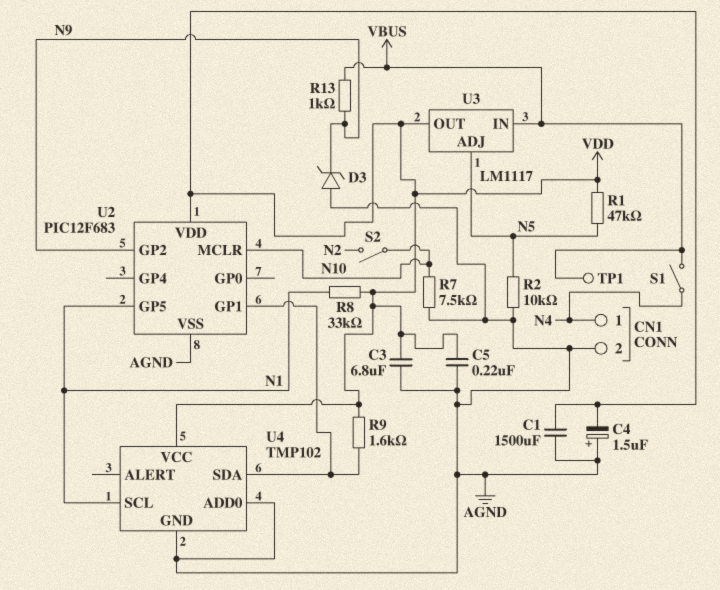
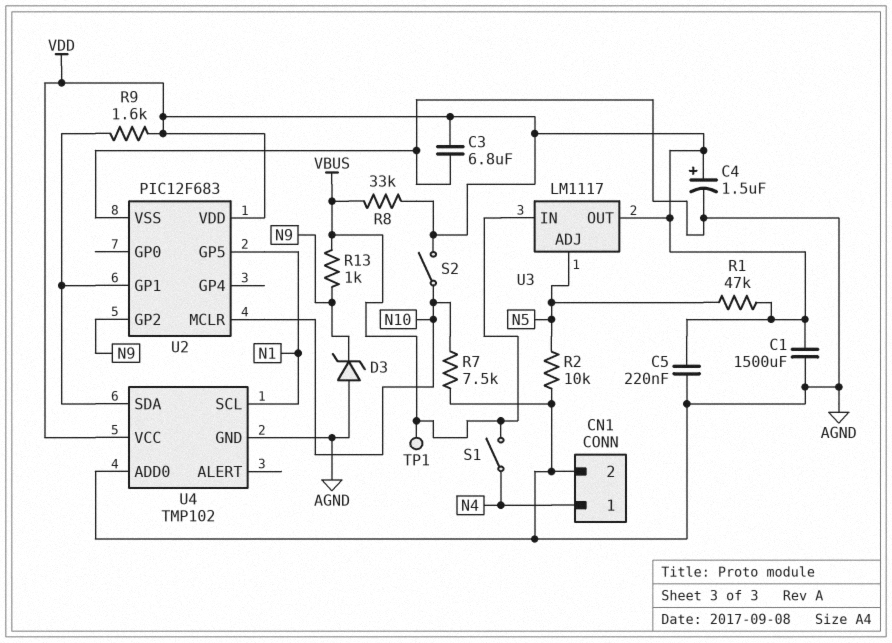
C4: 1.5uF (plus AGND, minus VDD) -> 1.5uF (plus VDD, minus AGND)
R8: 33k (N1, VDD) -> 33k (VBUS, VDD)
S2: switch (N2, N10) -> switch (N10, VDD)

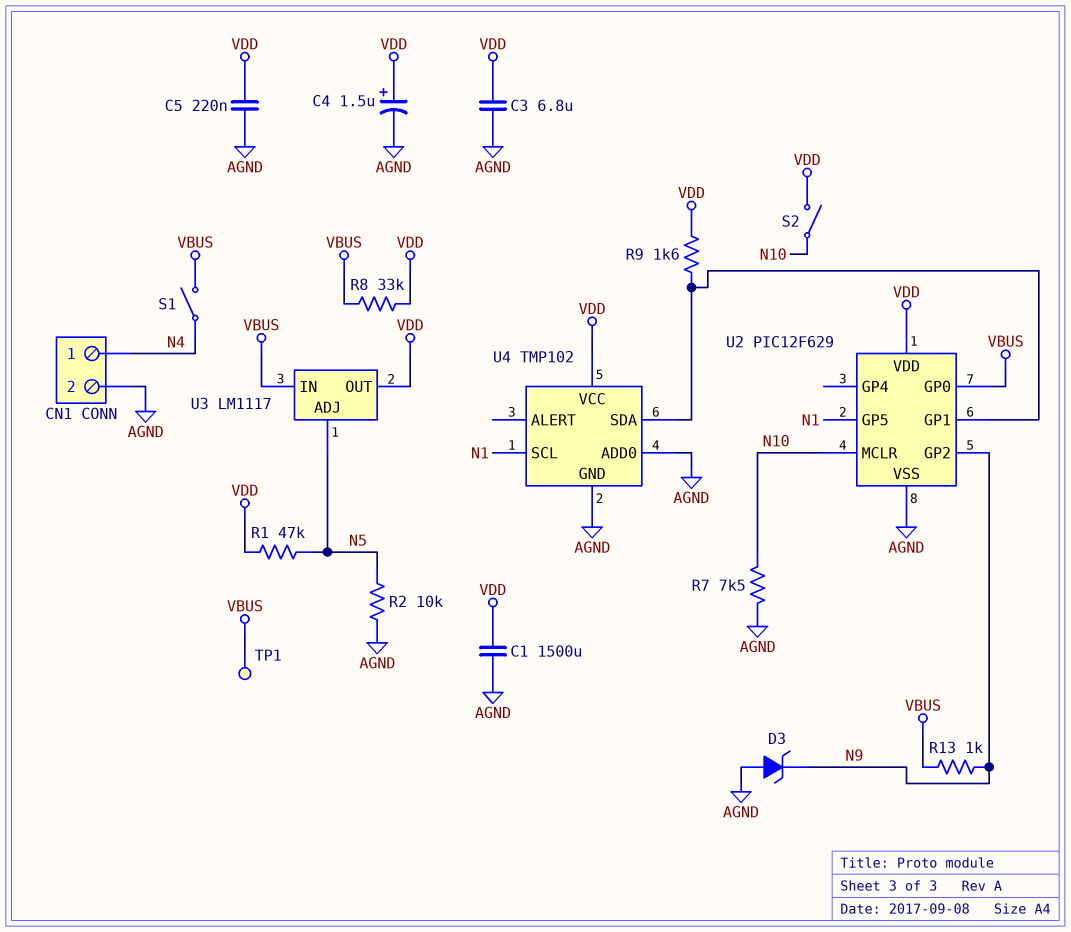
U2: PIC12F683 -> PIC12F629
U2 pin GP0: none -> VBUS

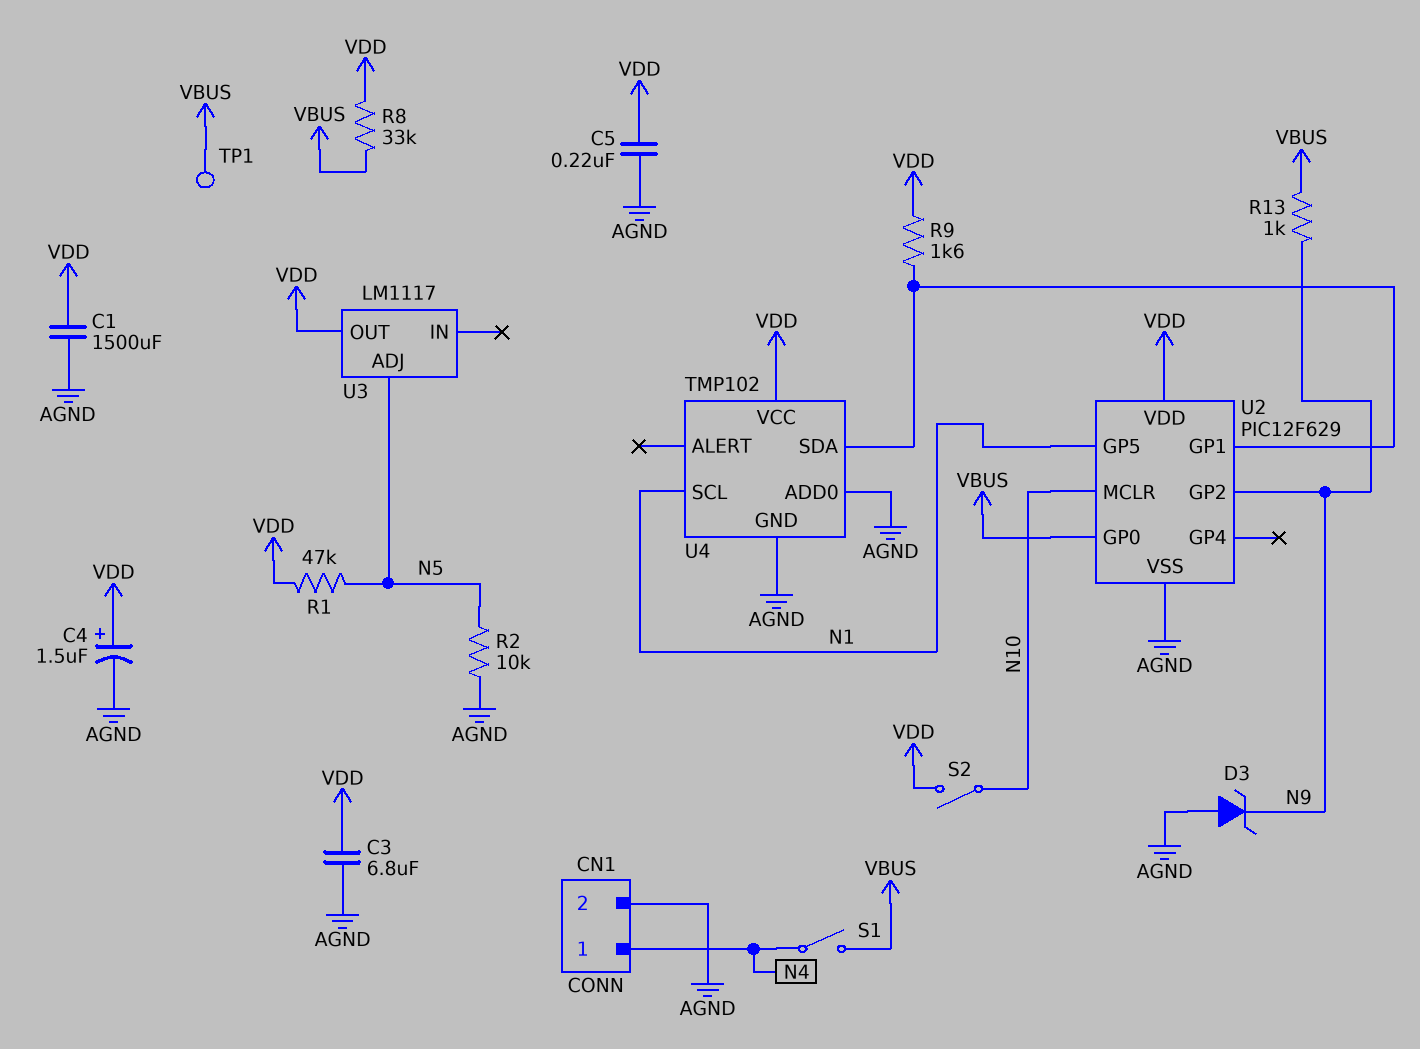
R7: 7.5k (AGND, N10) -> none
U3 pin IN: VBUS -> none

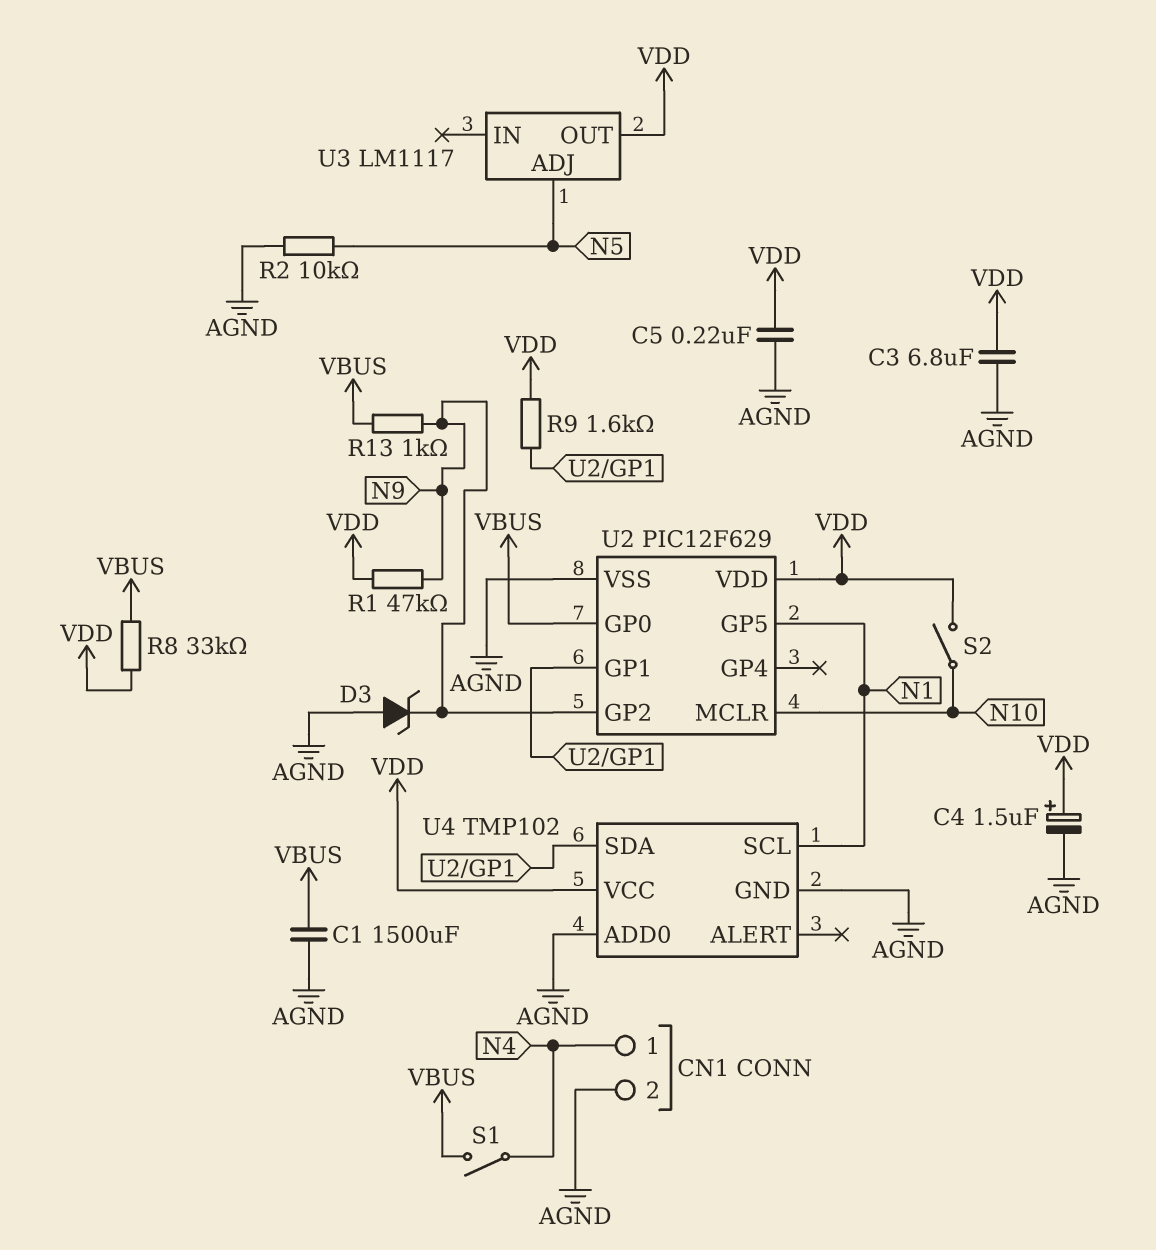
C1: 1500uF (AGND, VDD) -> 1500uF (AGND, VBUS)
R1: 47k (N5, VDD) -> 47k (N9, VDD)
TP1: test point (VBUS) -> none

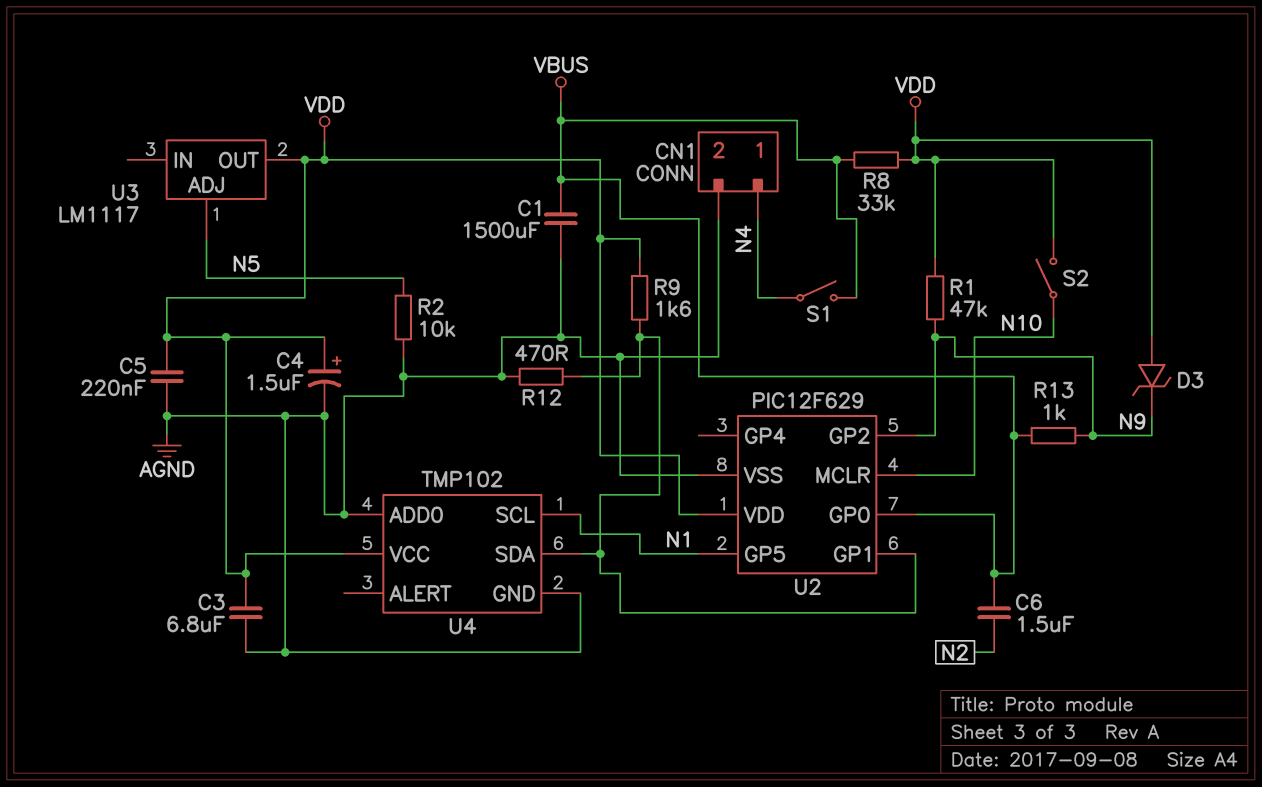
C6: none -> 1.5uF (N2, VBUS)
D3: zener (A AGND, K N9) -> zener (A VDD, K N9)
R12: none -> 470 (AGND, U2/GP1)

